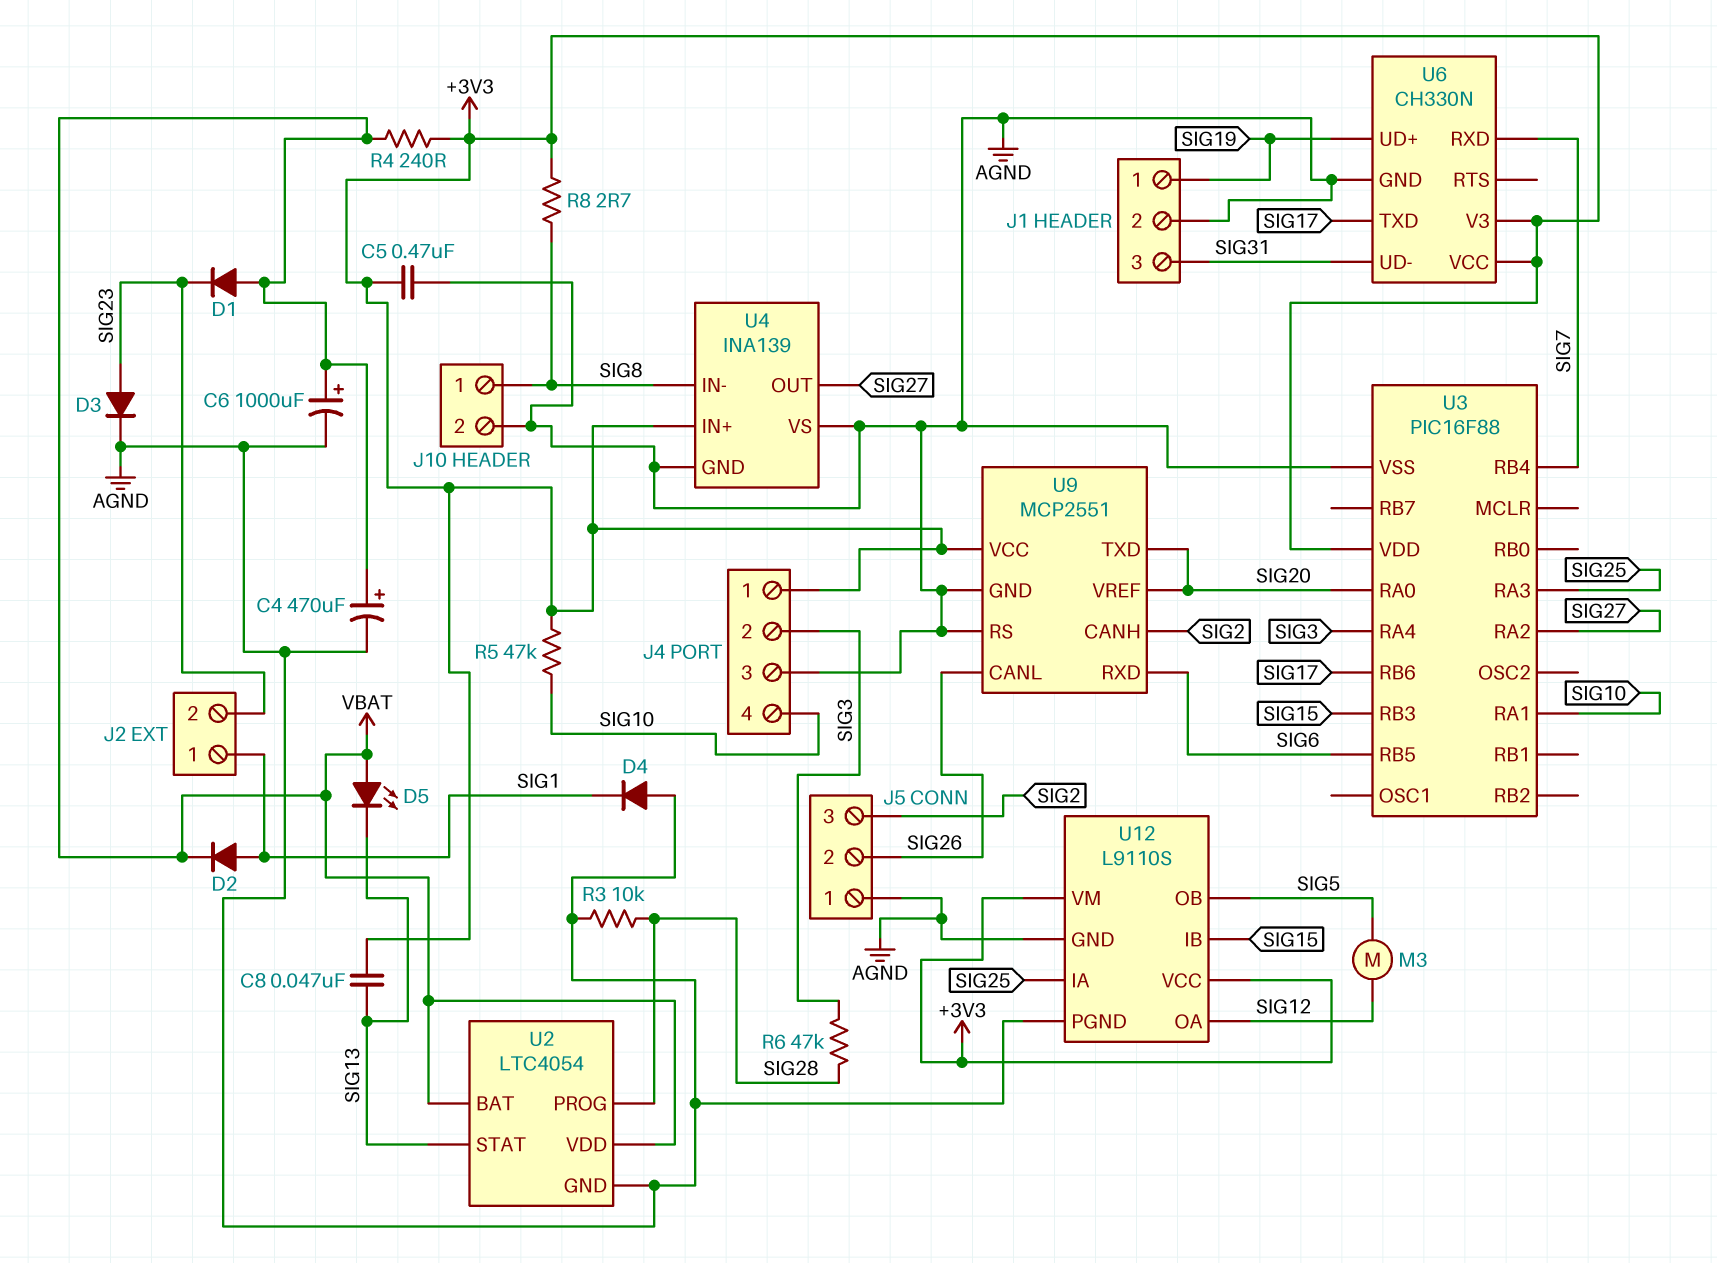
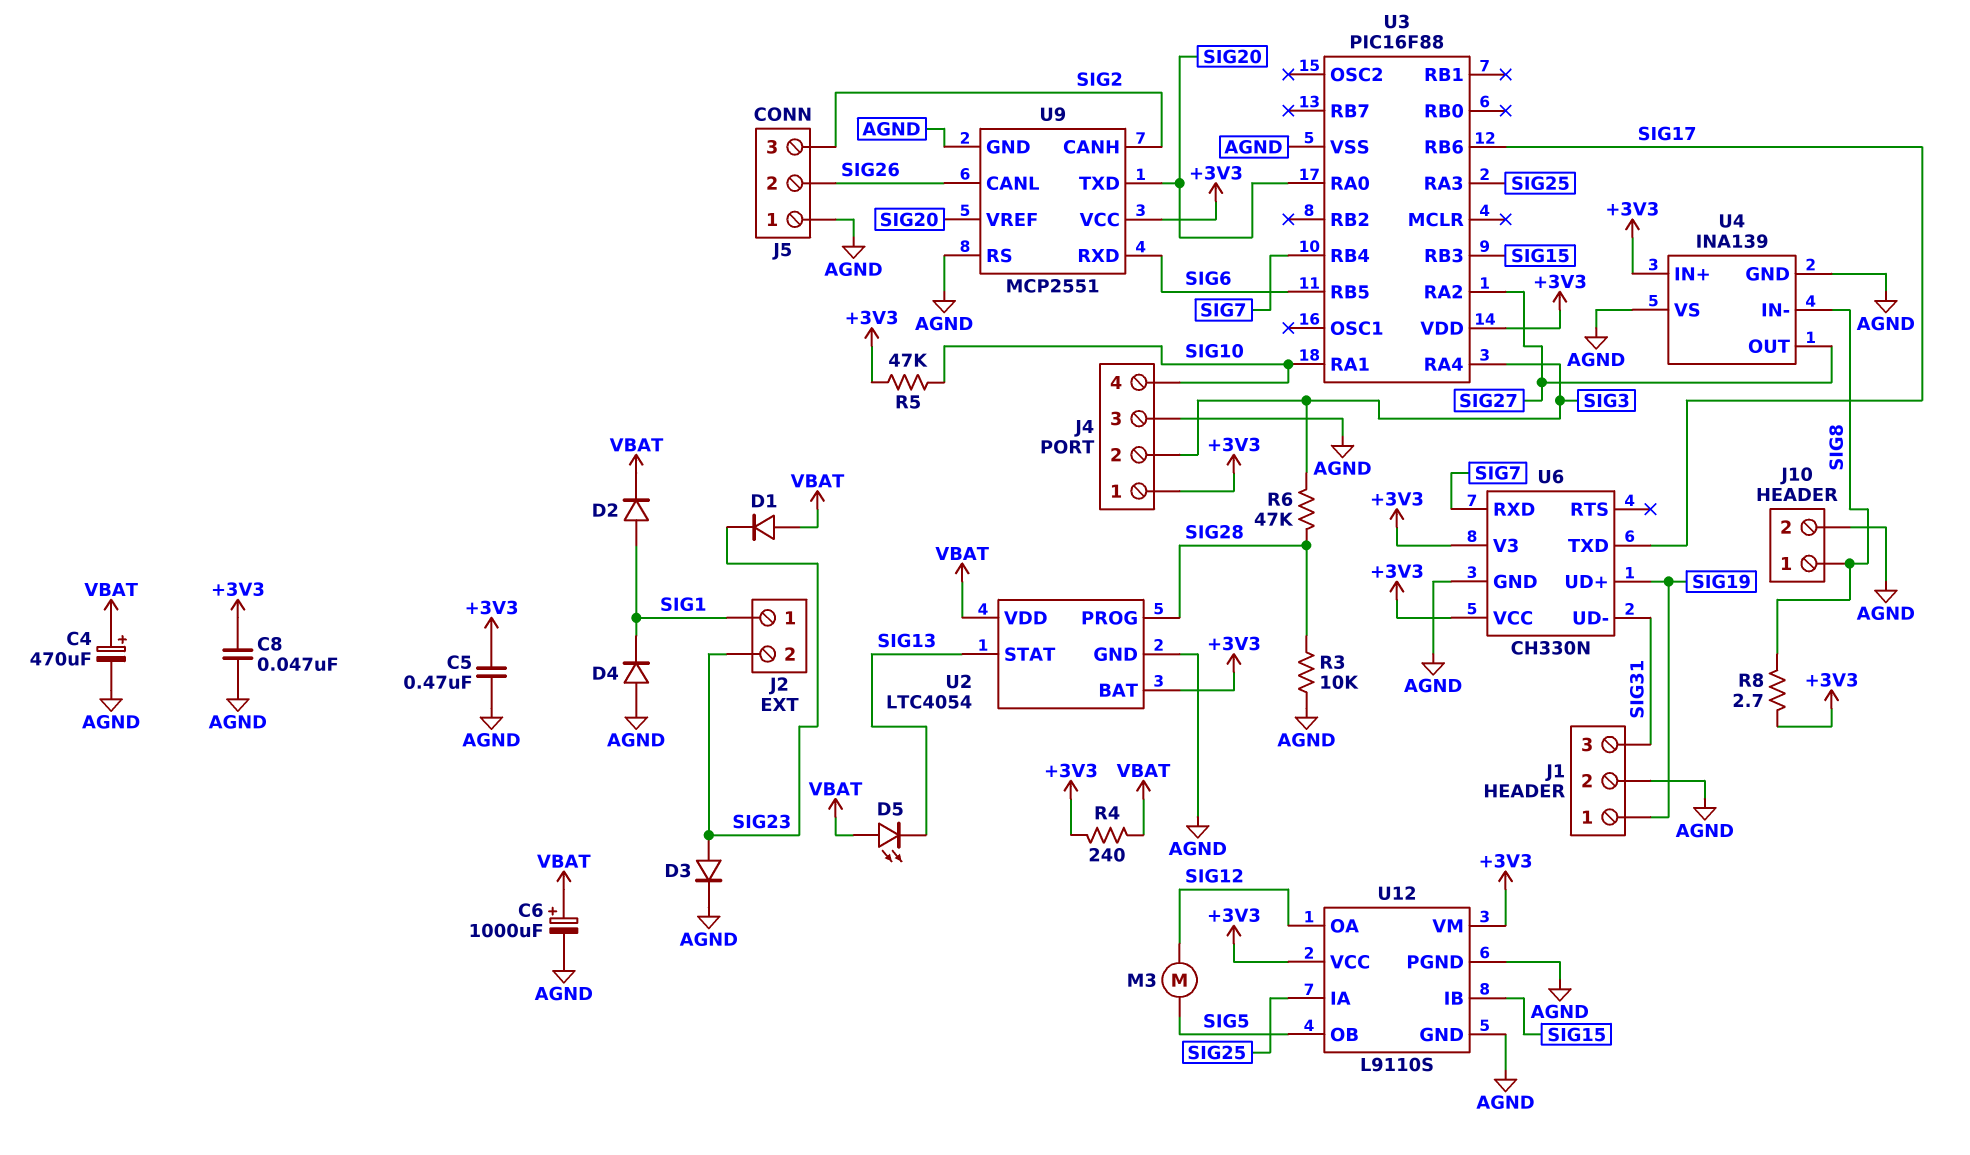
C8: 47nF (+3V3, SIG13) -> 47nF (+3V3, AGND)
U2 pin BAT: VBAT -> +3V3

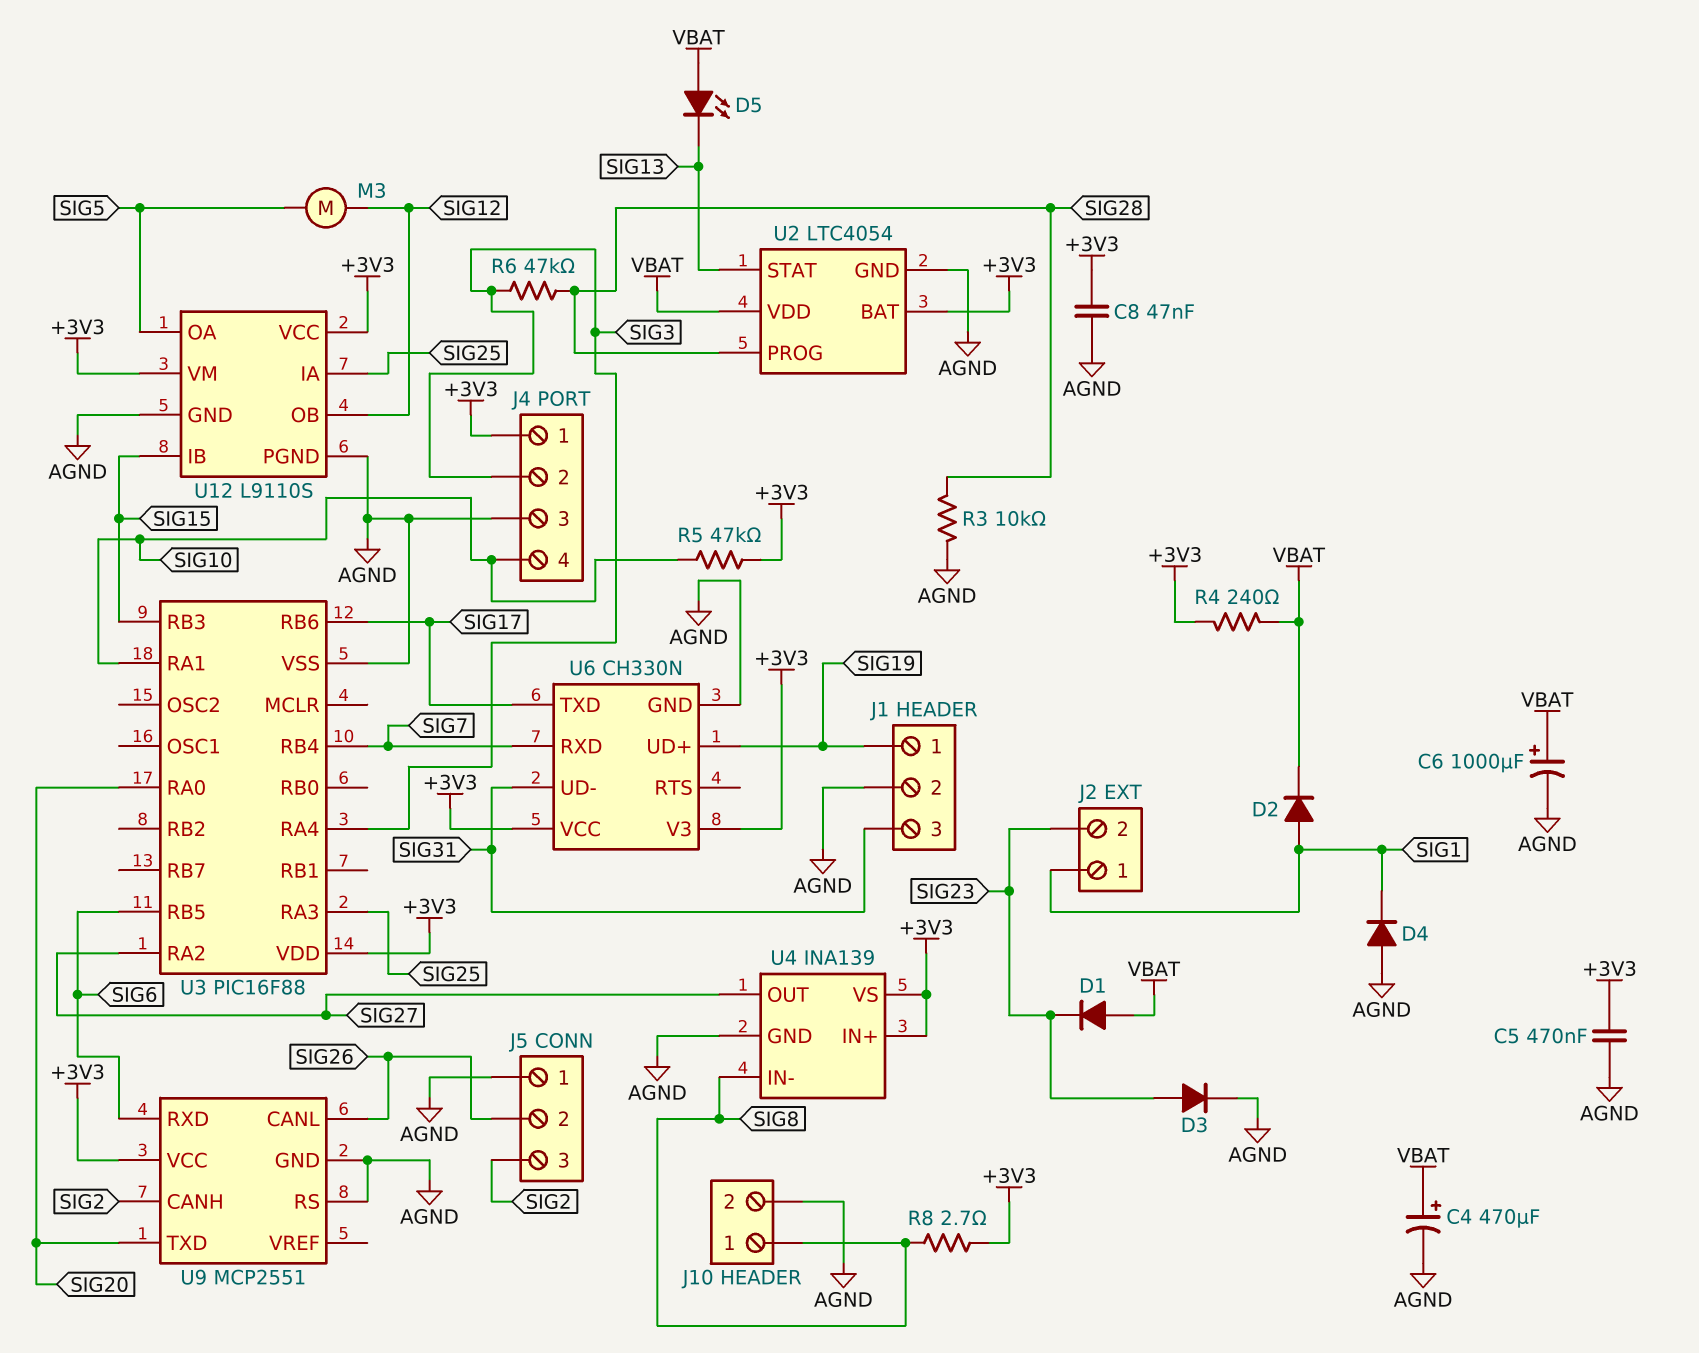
U4 pin VS: AGND -> +3V3
U9 pin VREF: SIG20 -> none
U12 pin OA: SIG12 -> SIG5
U12 pin OB: SIG5 -> SIG12

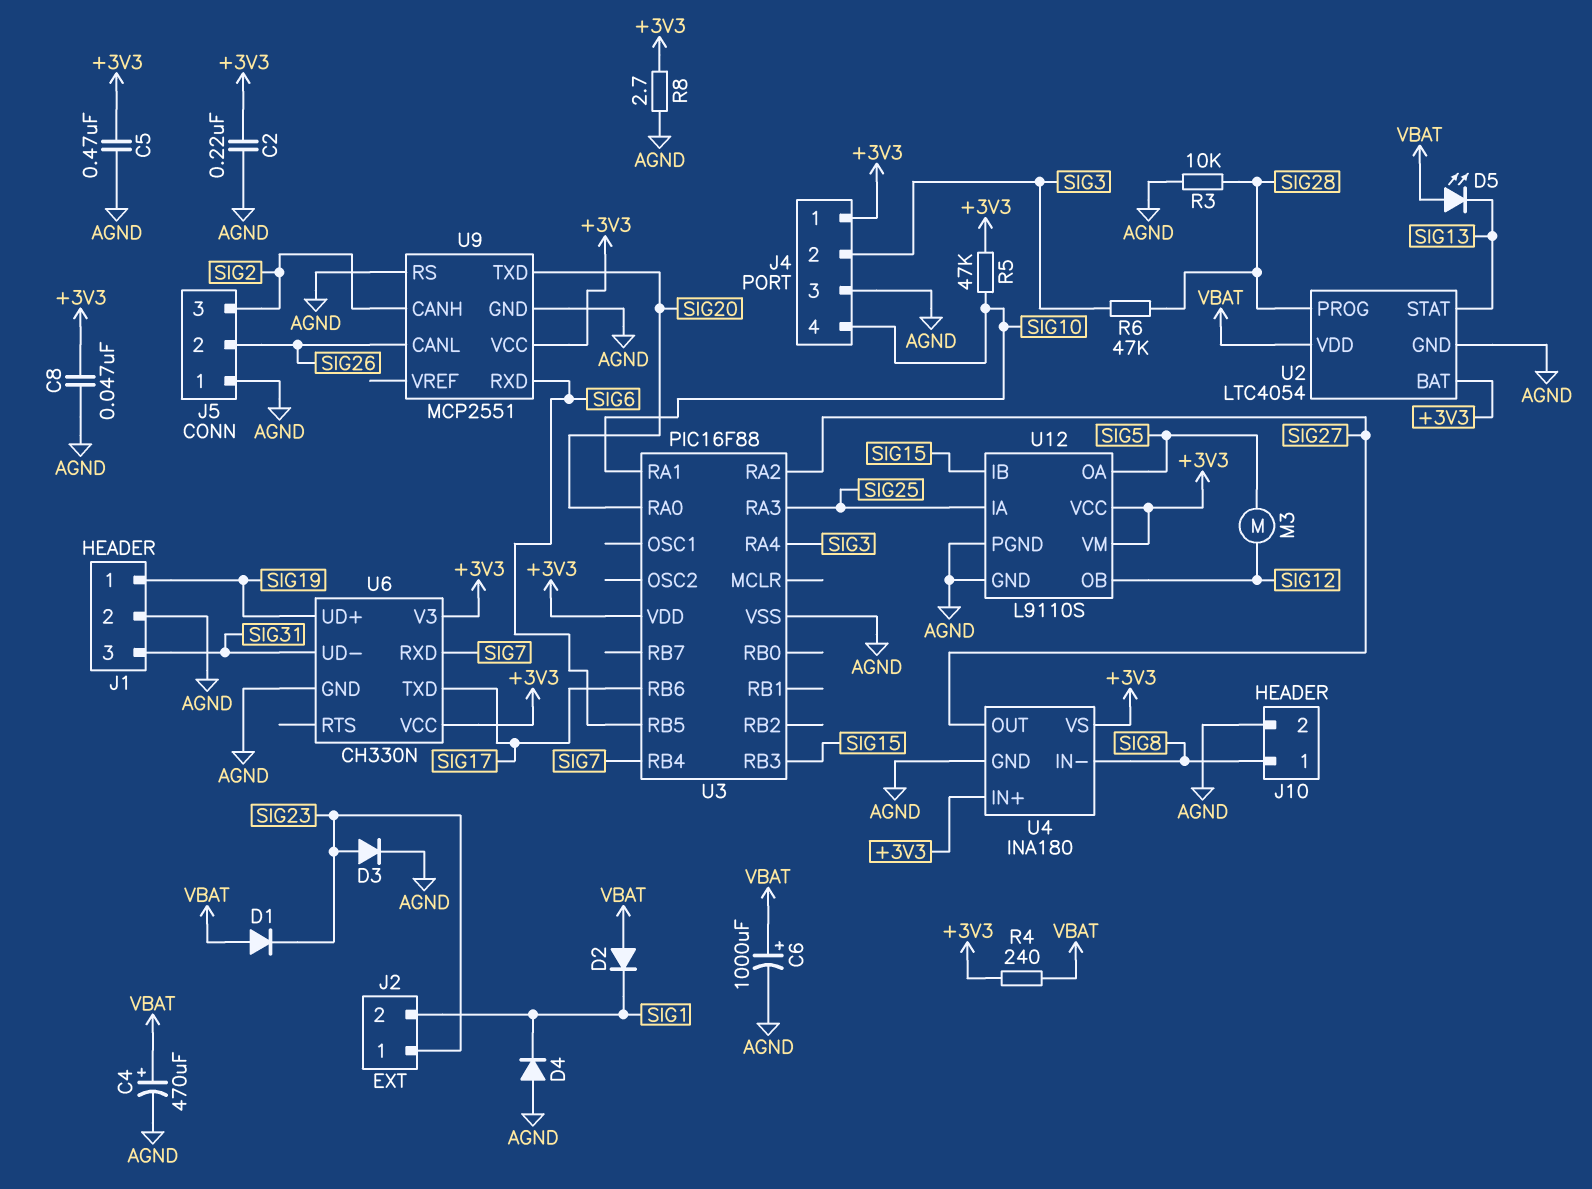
C2: none -> 220nF (+3V3, AGND)
D2: diode (A SIG1, K VBAT) -> diode (A VBAT, K SIG1)
J2 pin 1: SIG1 -> SIG23
J2 pin 2: SIG23 -> SIG1
R8: 2.7 (+3V3, SIG8) -> 2.7 (+3V3, AGND)
U4: INA139 -> INA180

